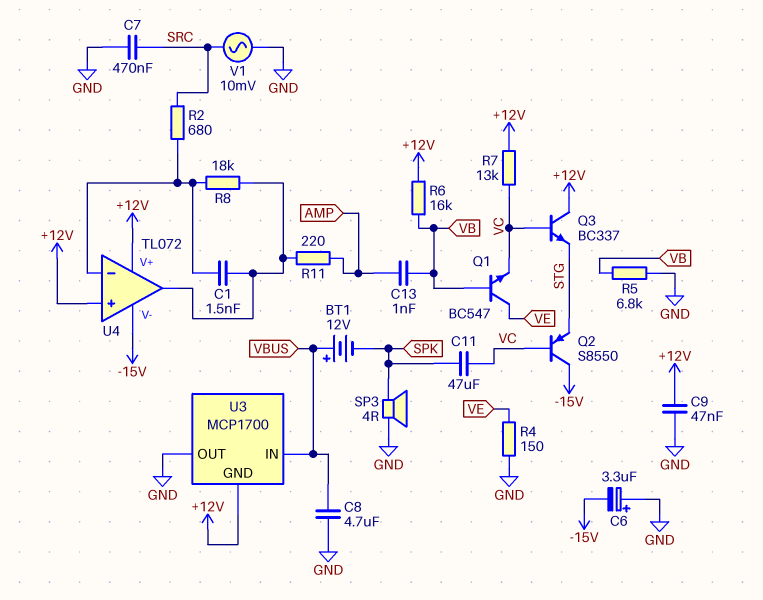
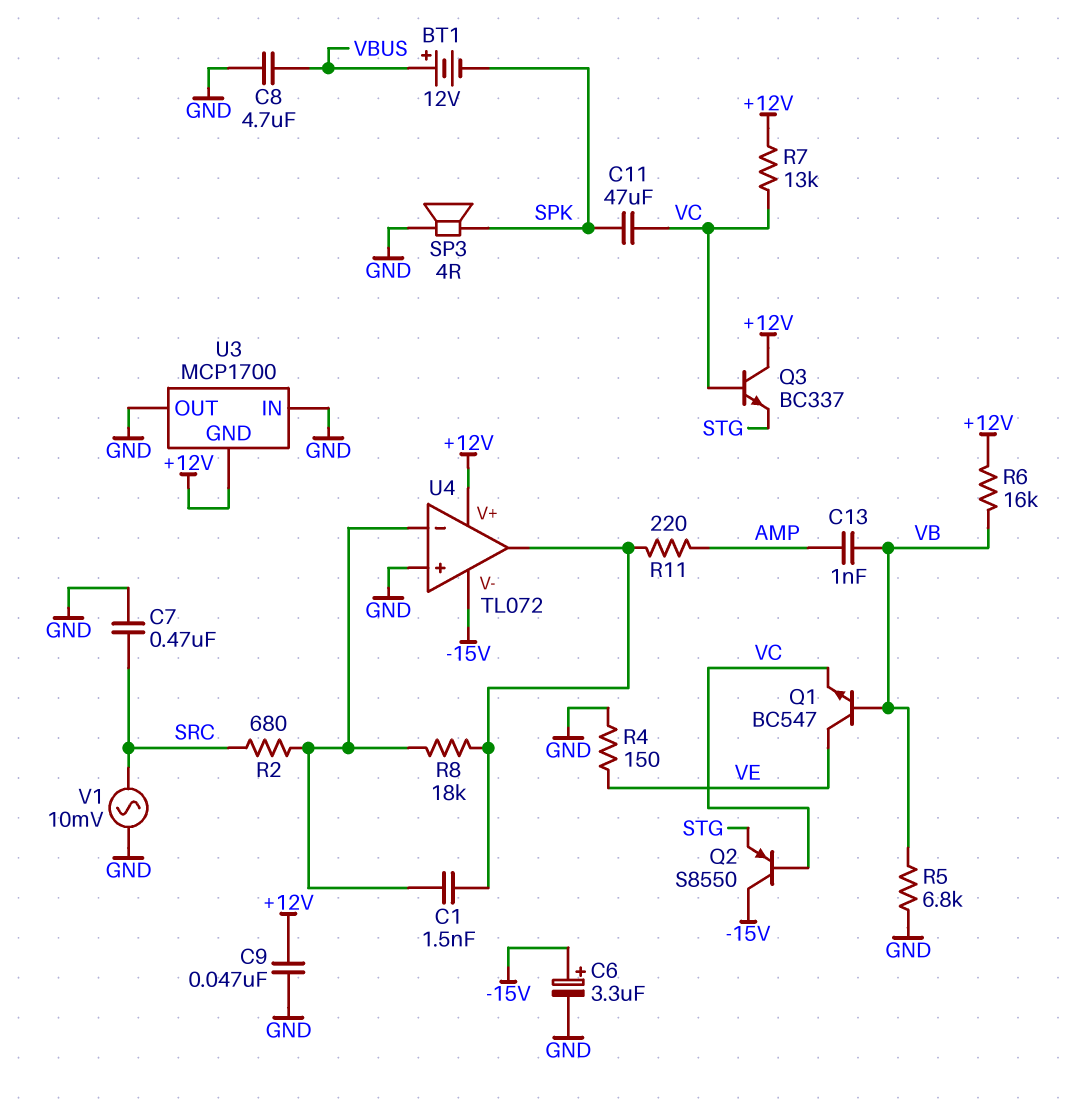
C6: 3.3uF (plus GND, minus -15V) -> 3.3uF (plus -15V, minus GND)
U3 pin IN: VBUS -> GND
U4 pin in+: +12V -> GND

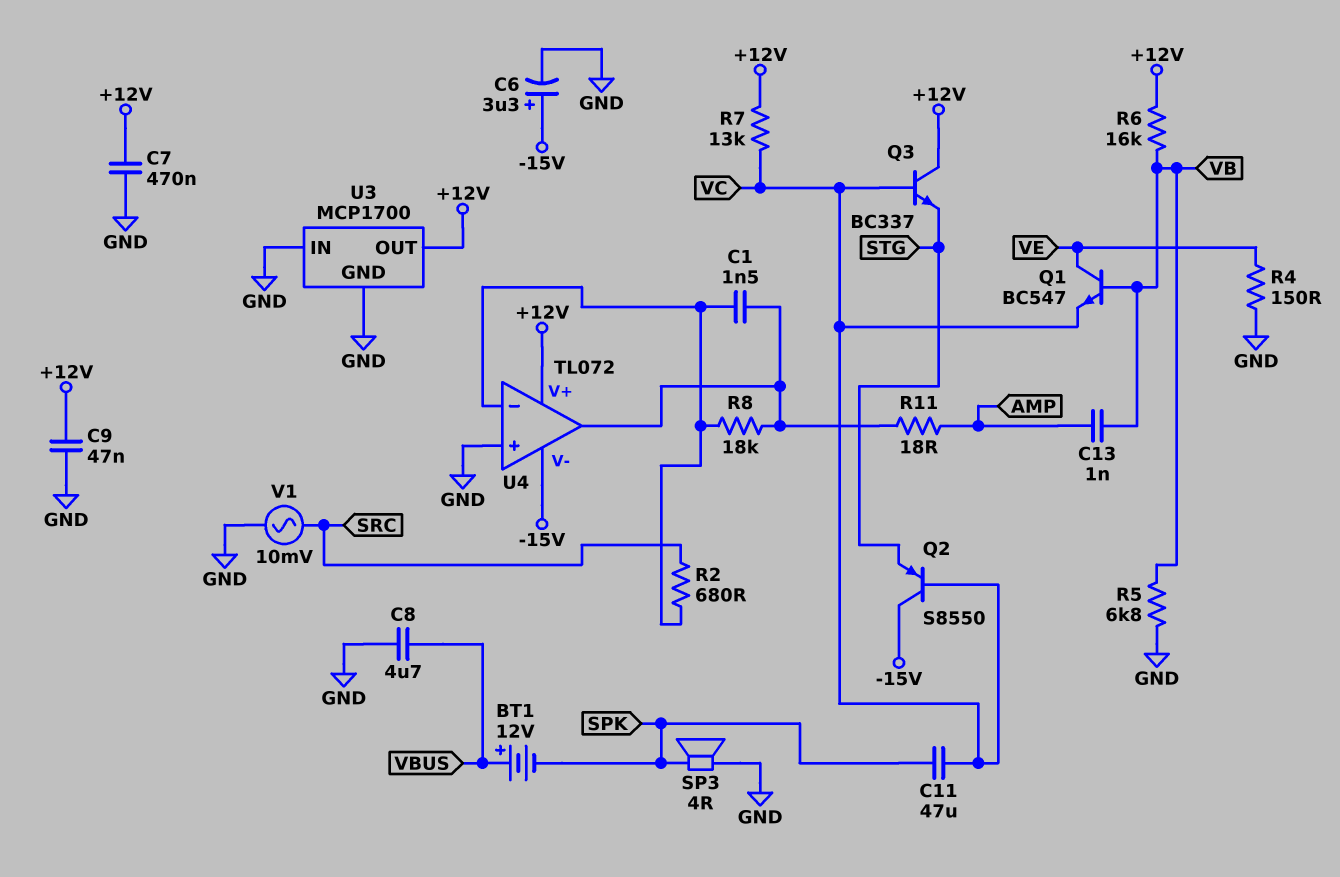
C7: 470nF (GND, SRC) -> 470nF (+12V, GND)
R11: 220 (AMP, U4/out) -> 18 (AMP, U4/out)
U3 pin GND: +12V -> GND
U3 pin OUT: GND -> +12V

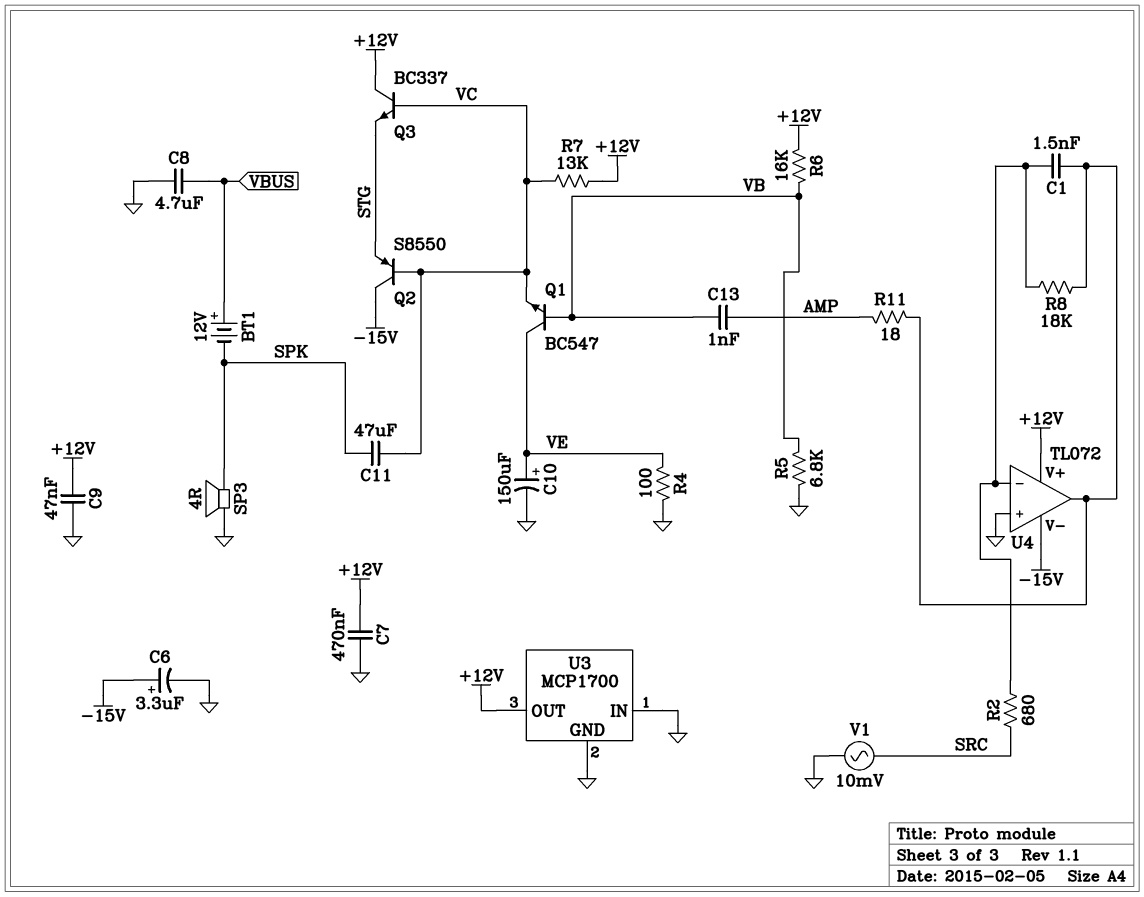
C10: none -> 150uF (plus VE, minus GND)
R4: 150 (GND, VE) -> 100 (GND, VE)

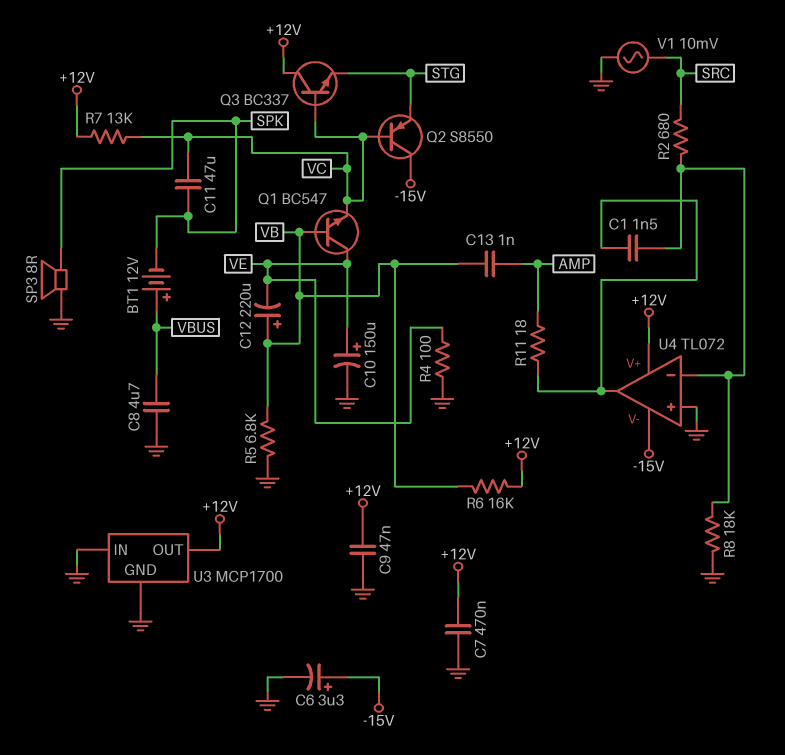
C12: none -> 220uF (plus VB, minus VE)
R8: 18k (U4/in-, U4/out) -> 18k (GND, U4/in-)
SP3: speaker 4R (GND, SPK) -> speaker 8R (GND, SPK)

